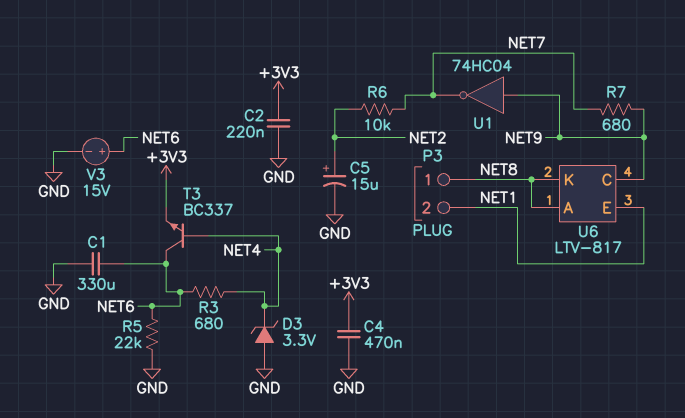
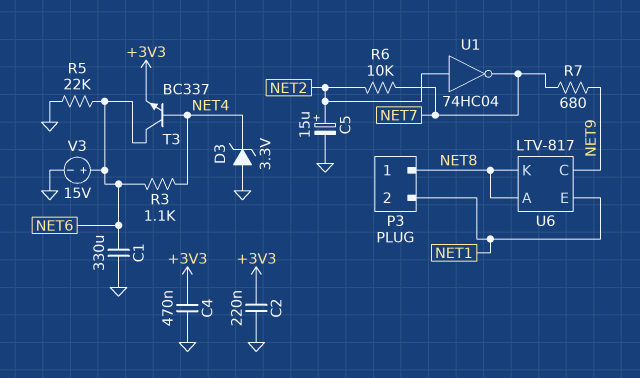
R3: 680 (NET4, NET6) -> 1.1k (NET4, NET6)
U1: NOT 74HC04 (in NET9, out NET7) -> NOT 74HC04 (in NET2, out NET7)

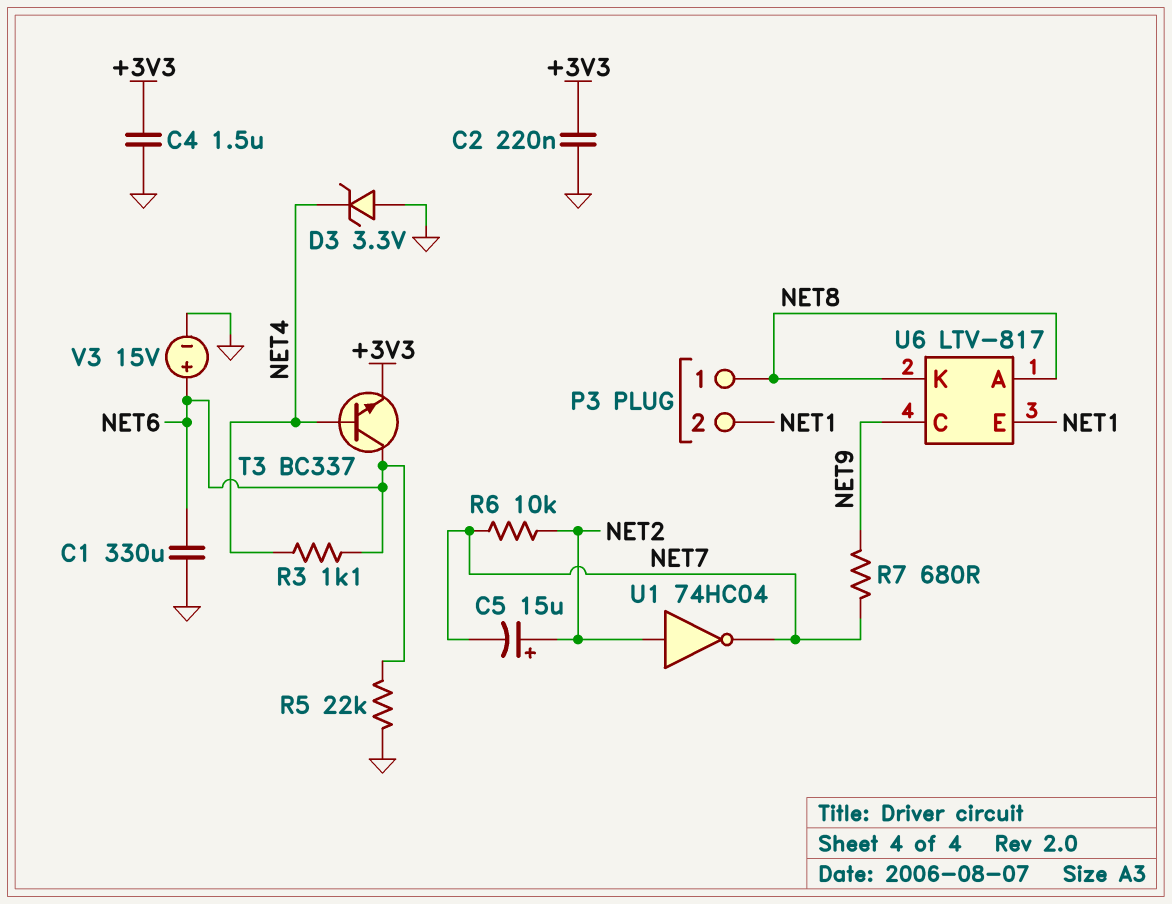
C4: 470nF (+3V3, GND) -> 1.5uF (+3V3, GND)
C5: 15uF (plus NET2, minus GND) -> 15uF (plus NET2, minus NET7)

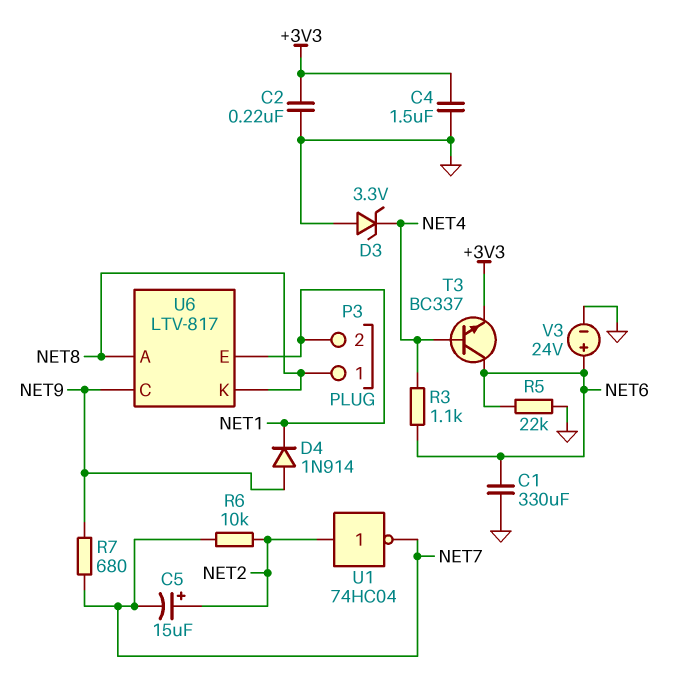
D4: none -> diode 1N914 (A NET9, K NET1)
V3: 15V (plus NET6, minus GND) -> 24V (plus NET6, minus GND)

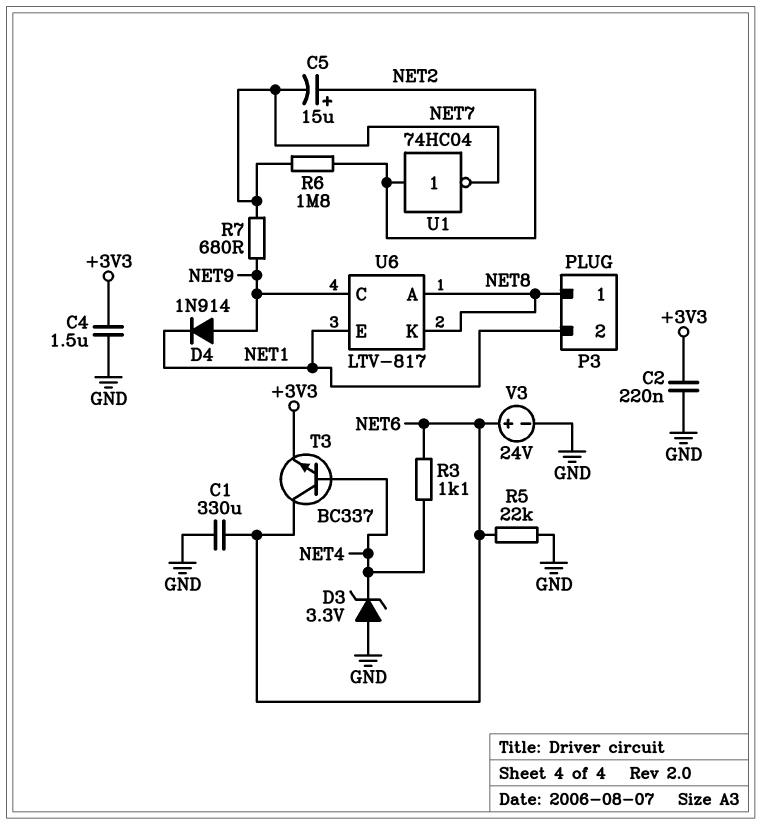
R6: 10k (NET2, NET7) -> 1.8M (NET2, NET7)

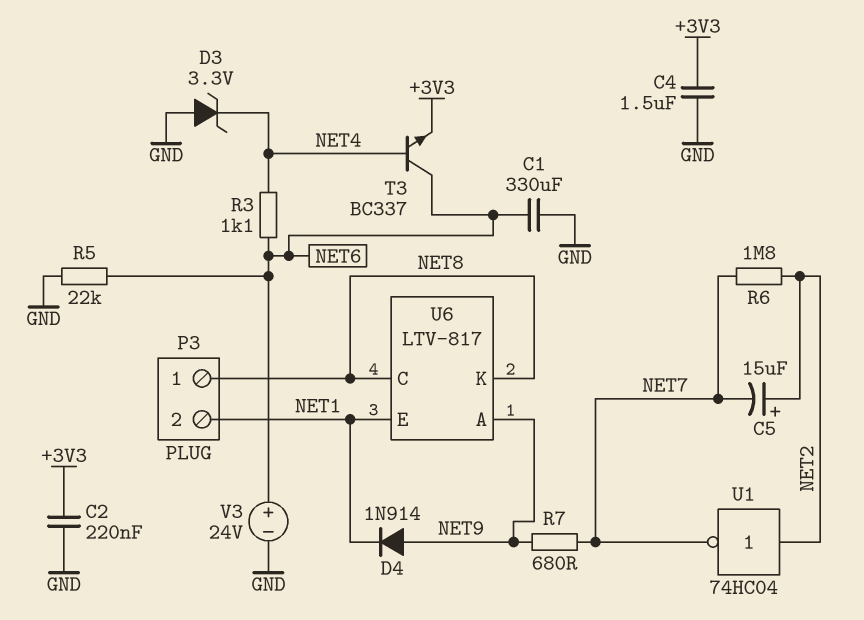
U6 pin A: NET8 -> NET9
U6 pin C: NET9 -> NET8

